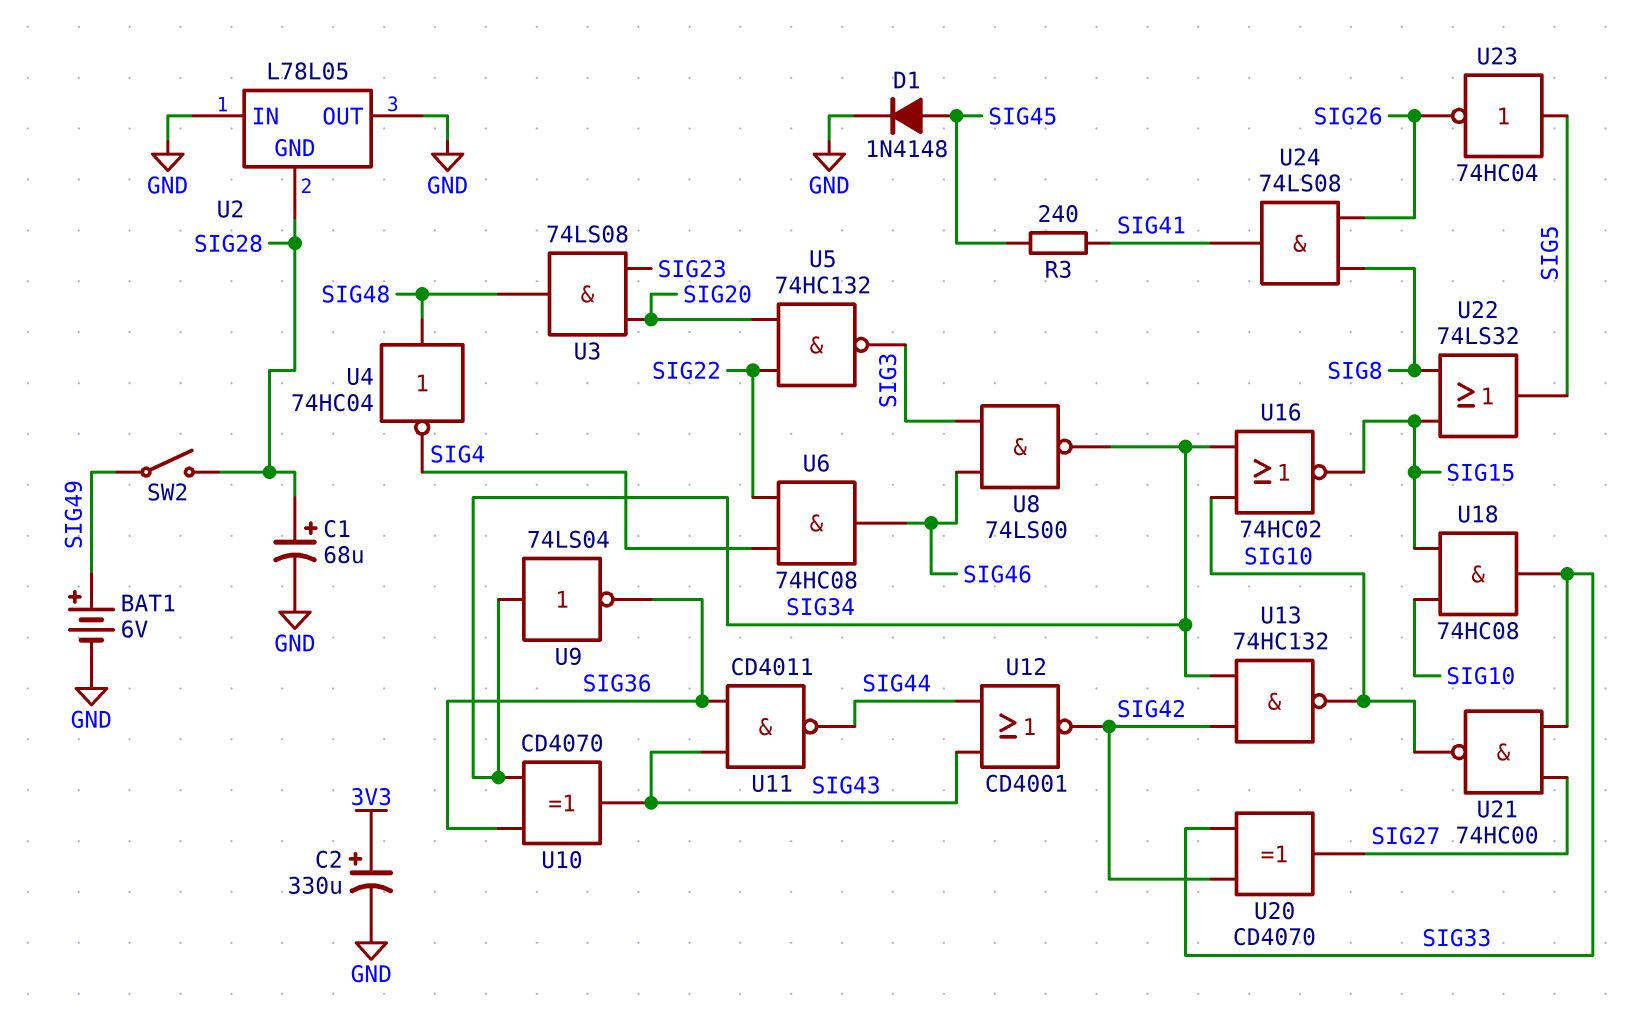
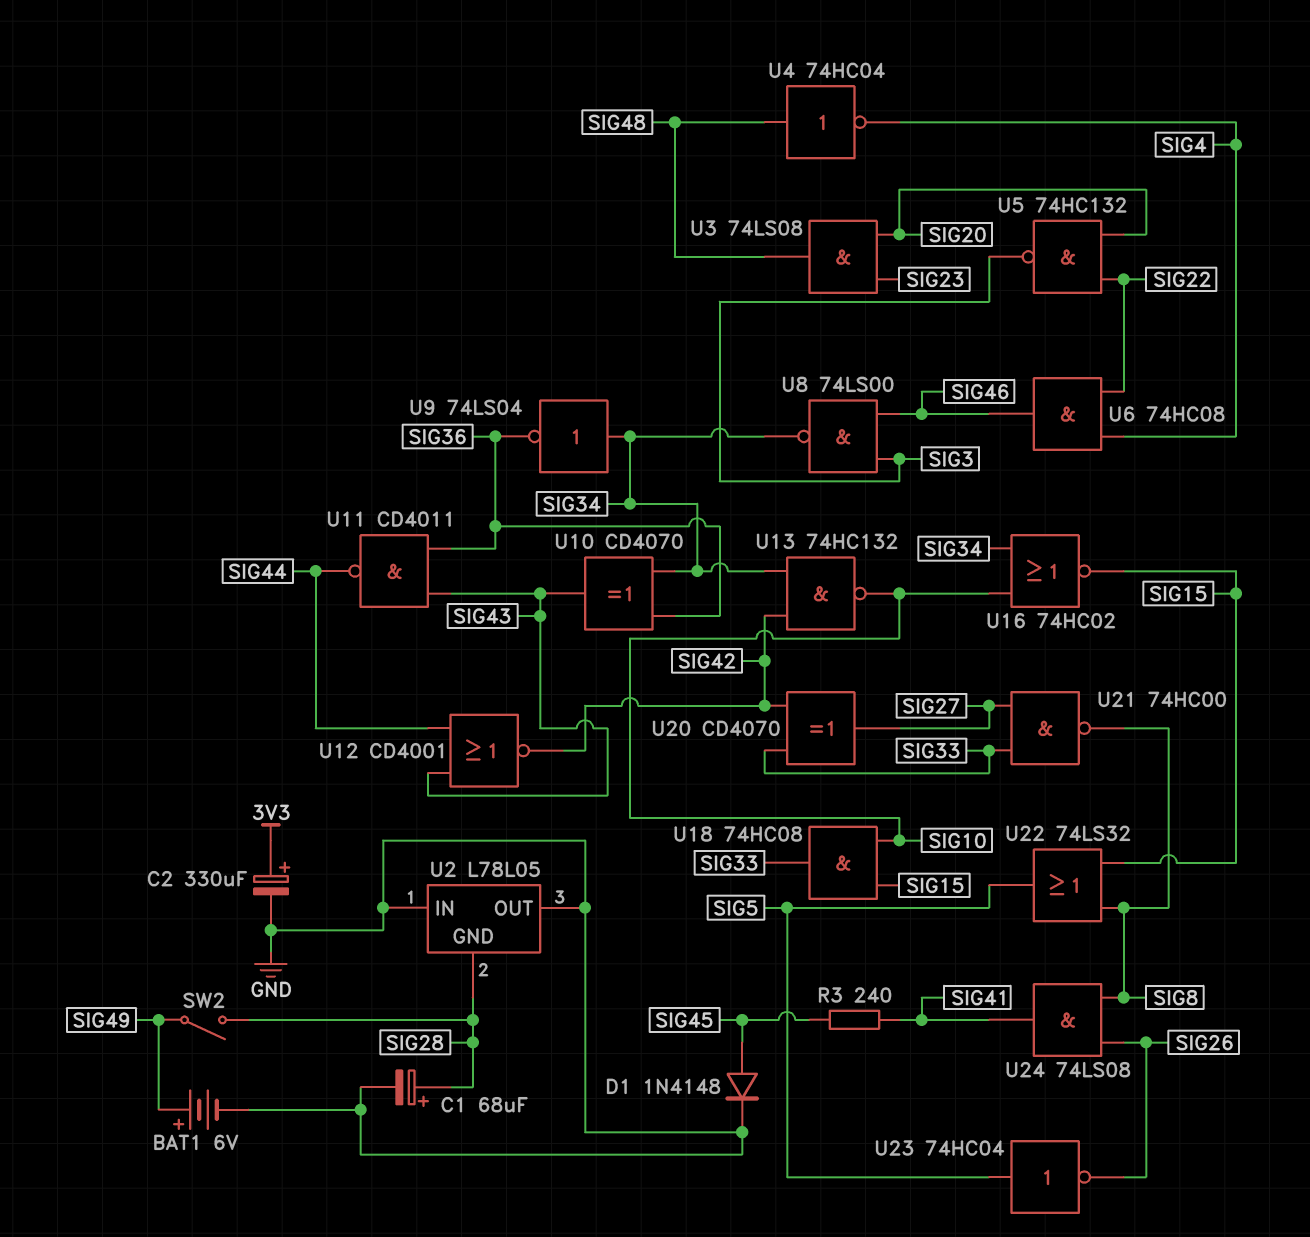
U21: NAND 74HC00 (in SIG27, in SIG33, out SIG10) -> NAND 74HC00 (in SIG27, in SIG33, out SIG8)

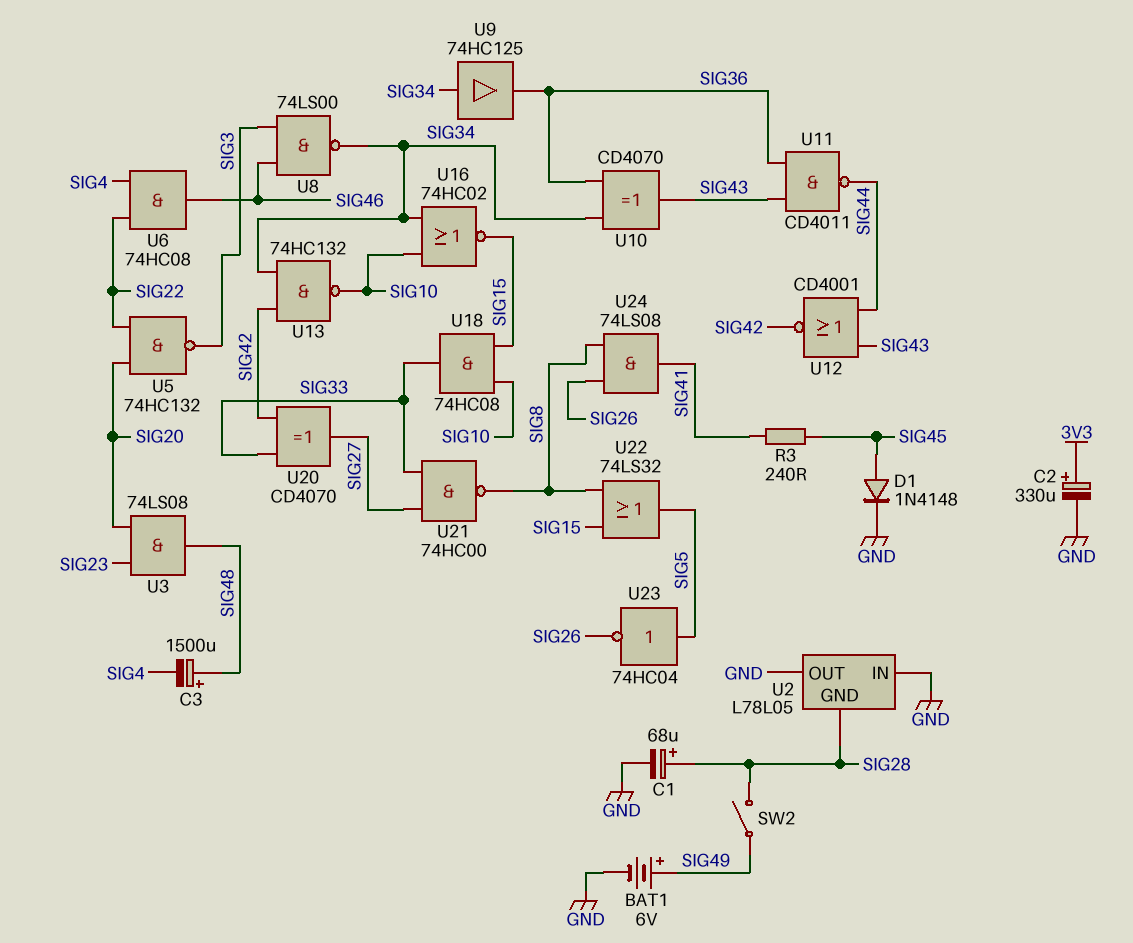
C3: none -> 1500uF (plus SIG48, minus SIG4)
U4: NOT 74HC04 (in SIG48, out SIG4) -> none
U9: NOT 74LS04 (in SIG34, out SIG36) -> buffer 74HC125 (in SIG34, out SIG36)

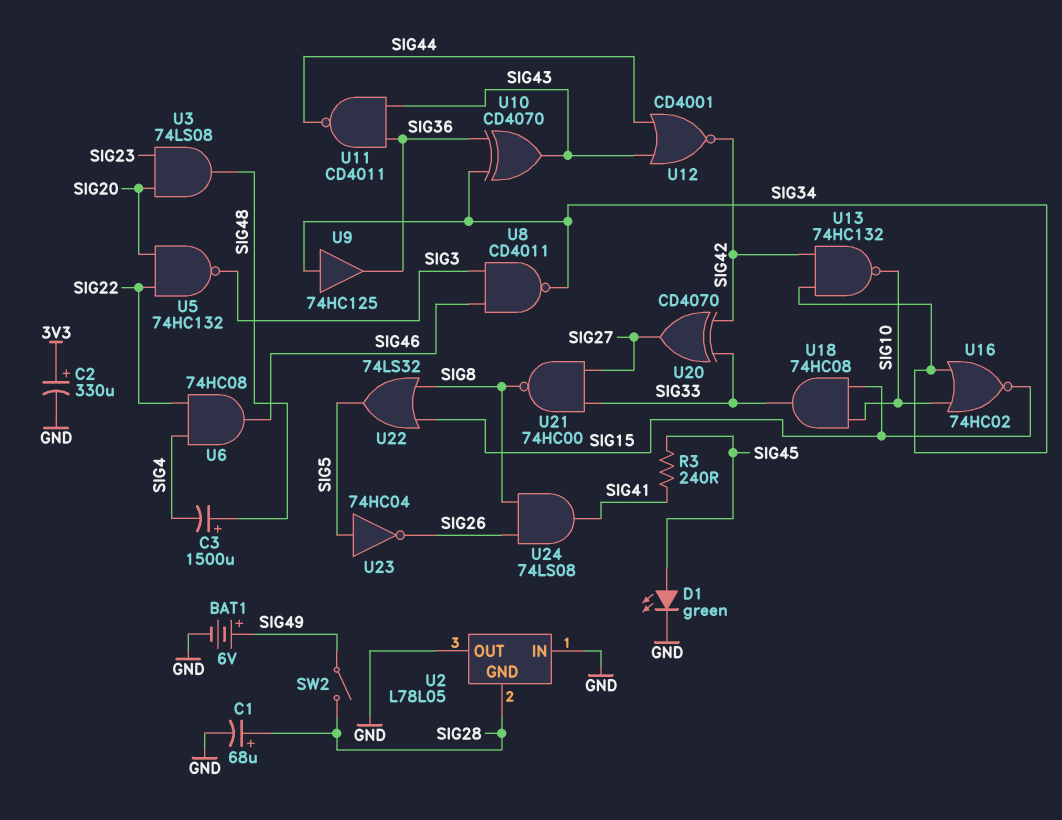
D1: diode 1N4148 (A SIG45, K GND) -> LED green (A SIG45, K GND)
U8: NAND 74LS00 (in SIG3, in SIG46, out SIG34) -> NAND CD4011 (in SIG3, in SIG46, out SIG34)

